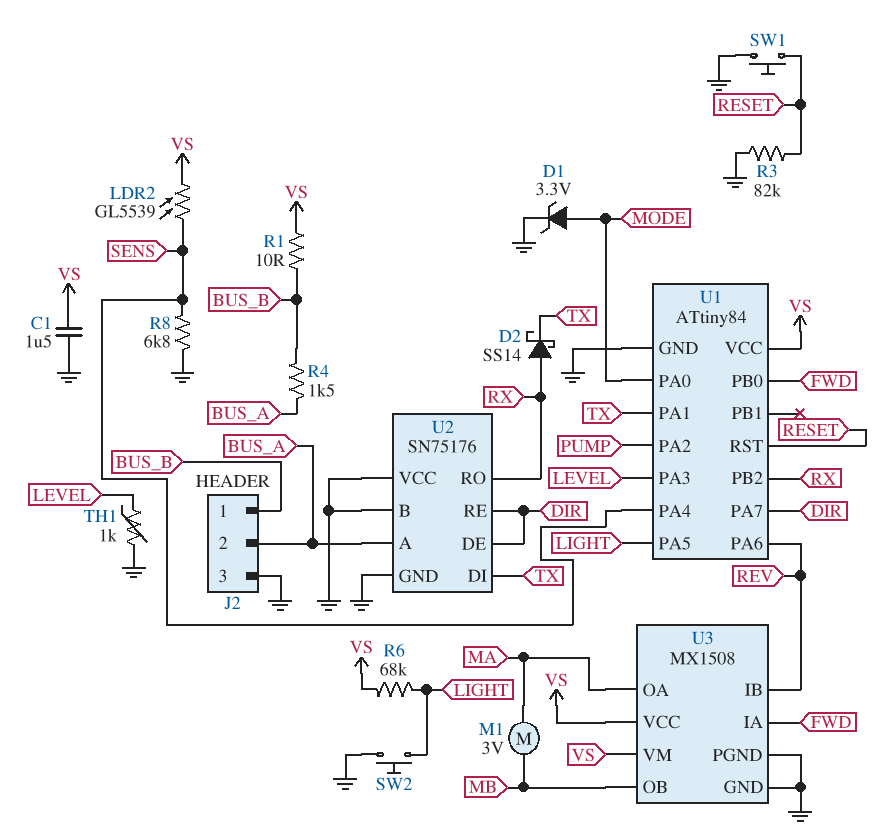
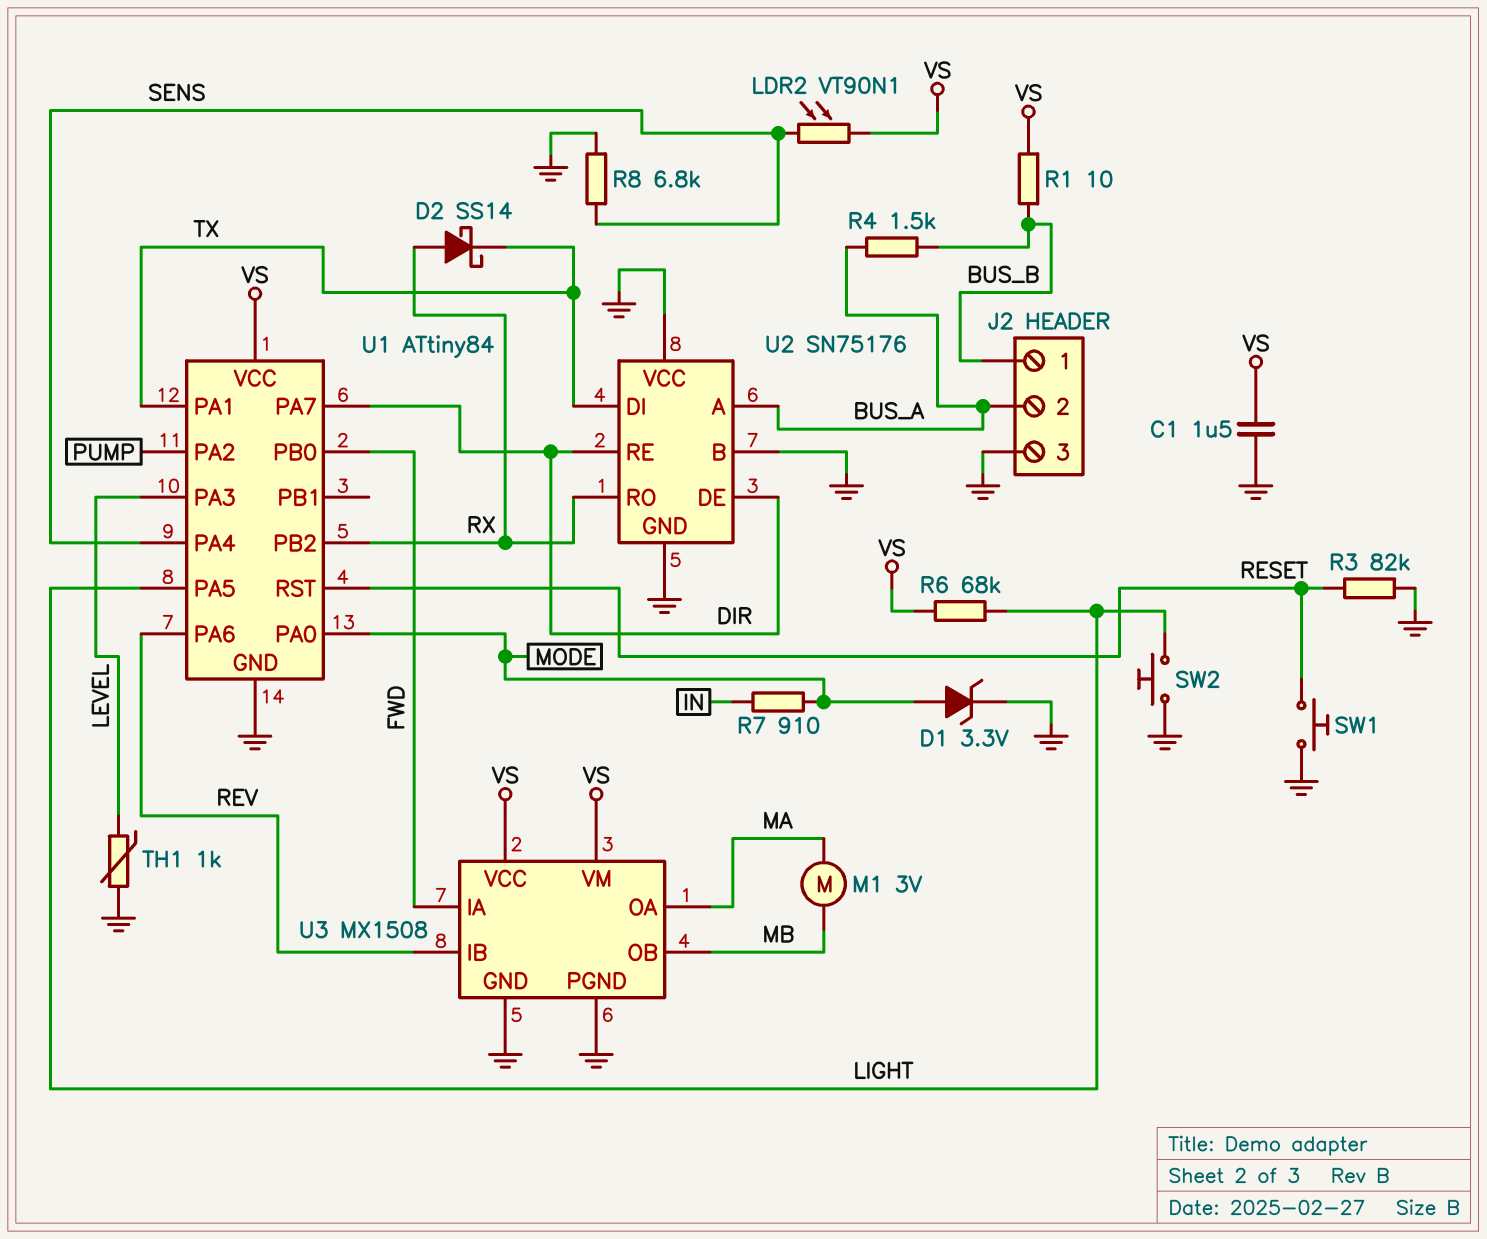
LDR2: GL5539 (SENS, VS) -> VT90N1 (SENS, VS)
R7: none -> 910 (IN, MODE)

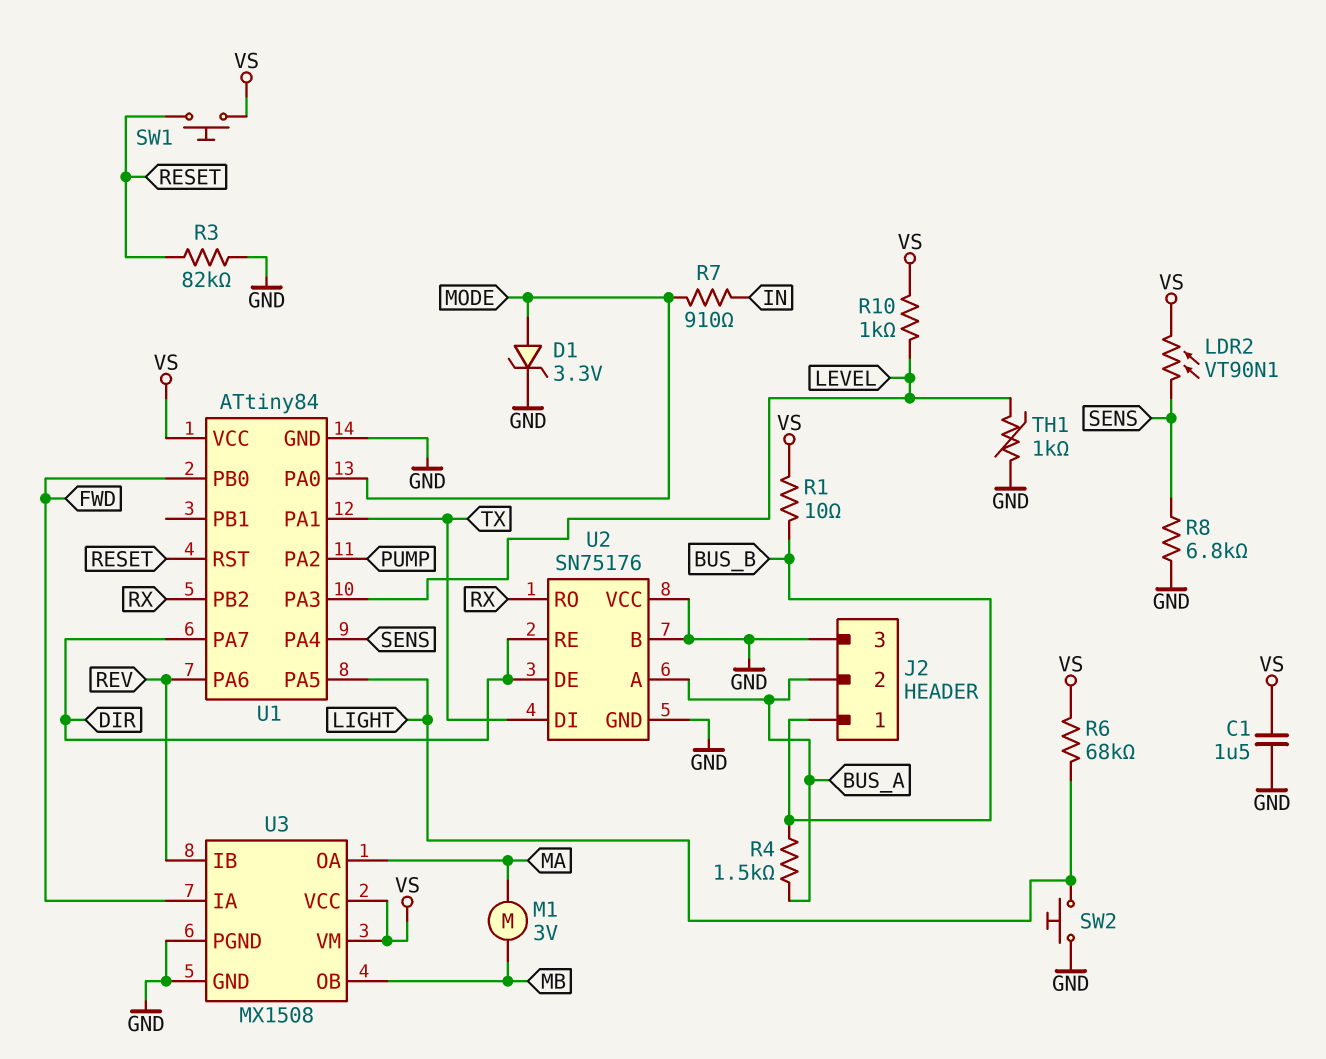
D2: schottky SS14 (A RX, K TX) -> none
R10: none -> 1k (LEVEL, VS)
SW1: button (GND, RESET) -> button (RESET, VS)

